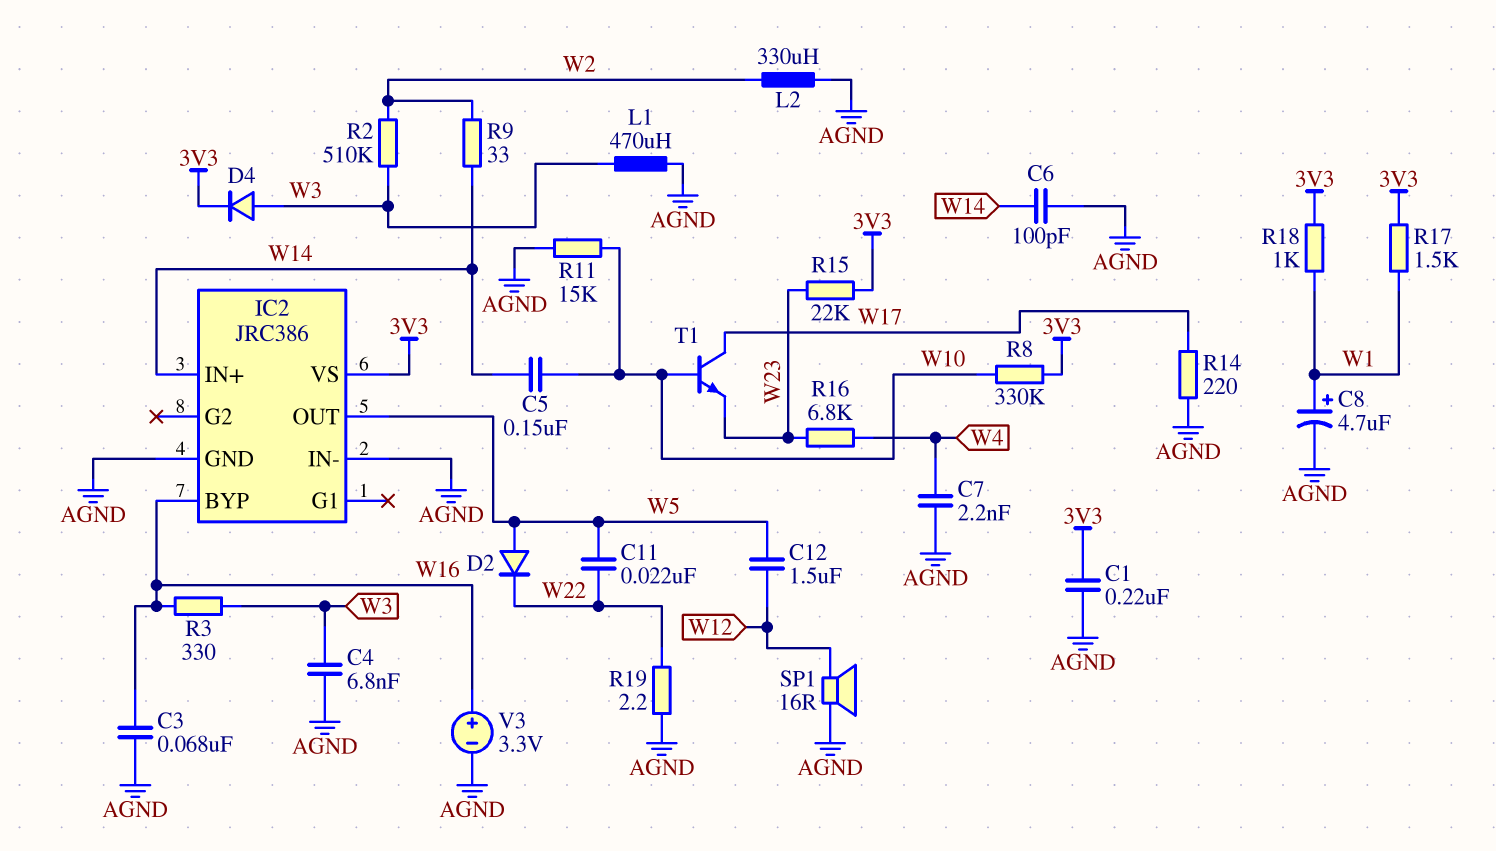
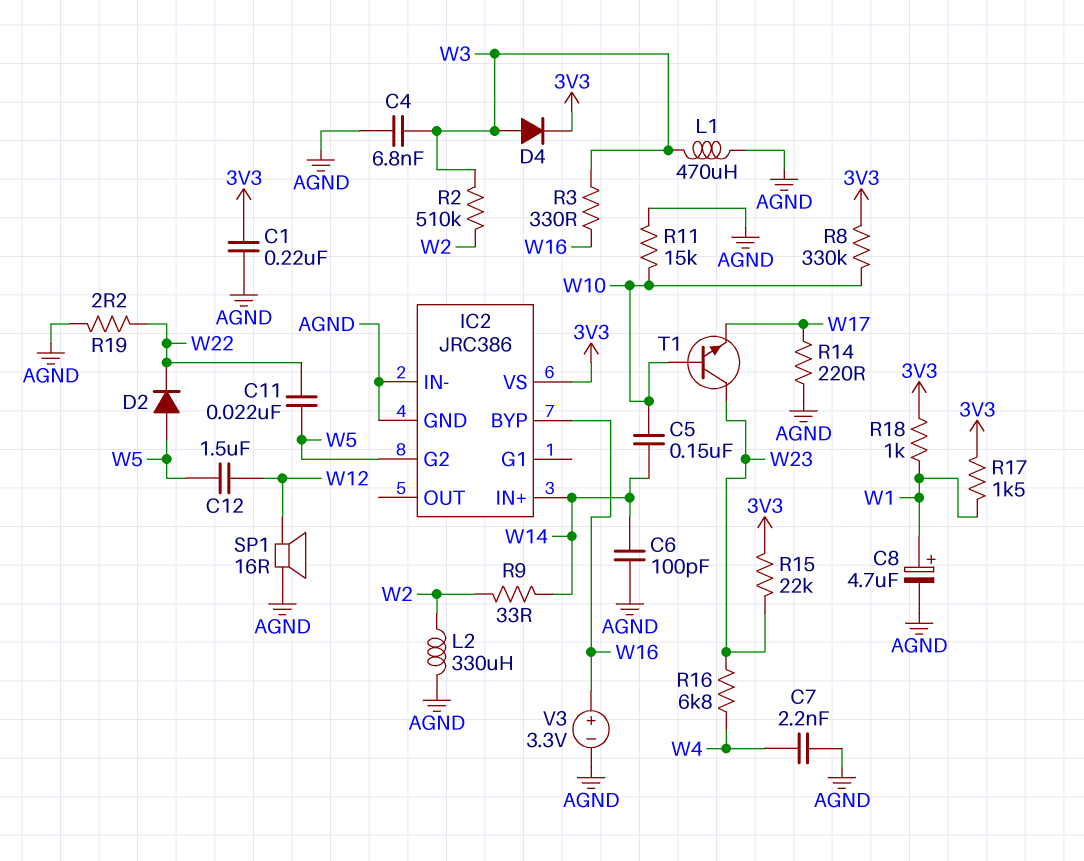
C3: 68nF (AGND, W16) -> none
IC2 pin G2: none -> W5
IC2 pin OUT: W5 -> none
T1: NPN (B W10, C W17, E W23) -> NPN (B W10, C W23, E W17)

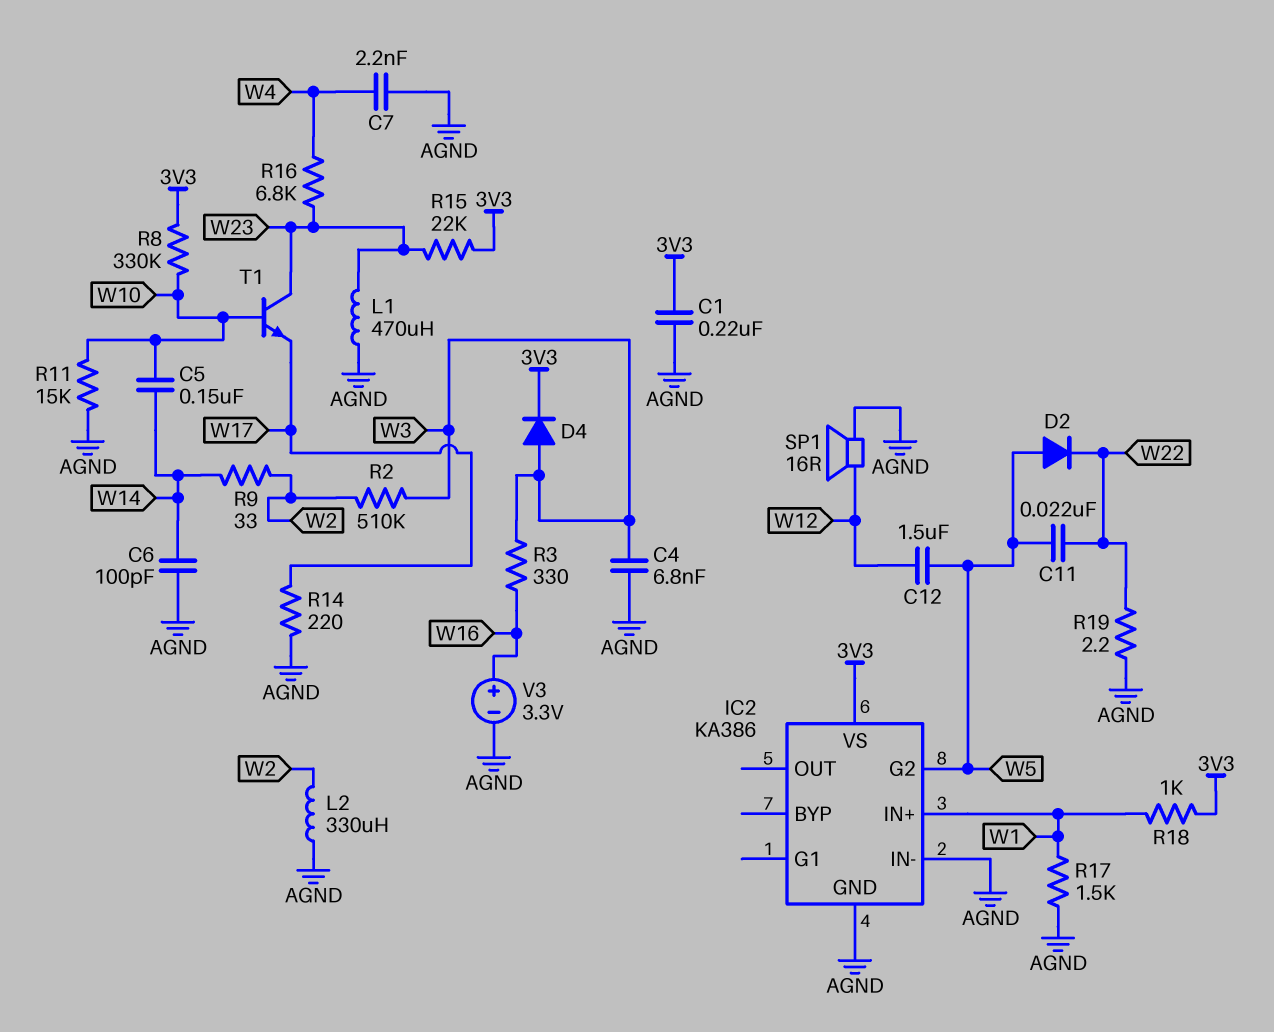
C8: 4.7uF (plus W1, minus AGND) -> none
IC2: JRC386 -> KA386
IC2 pin BYP: W16 -> none
IC2 pin IN+: W14 -> W1
L1: 470uH (AGND, W3) -> 470uH (AGND, W23)
R17: 1.5k (3V3, W1) -> 1.5k (AGND, W1)

